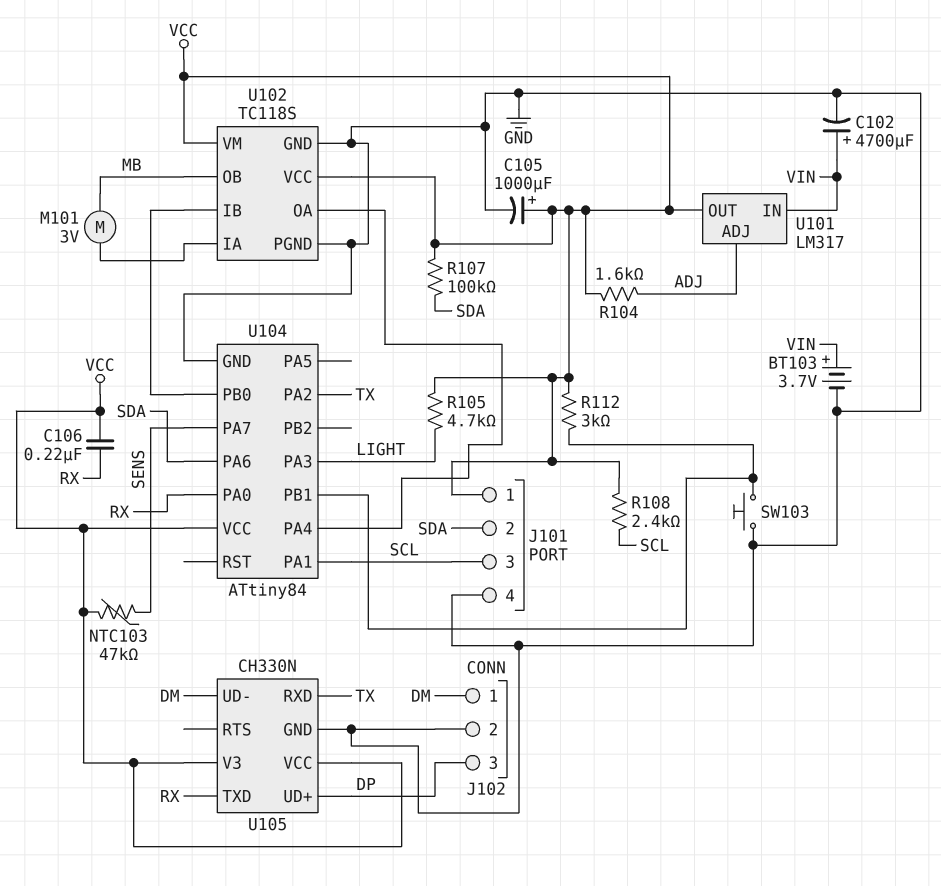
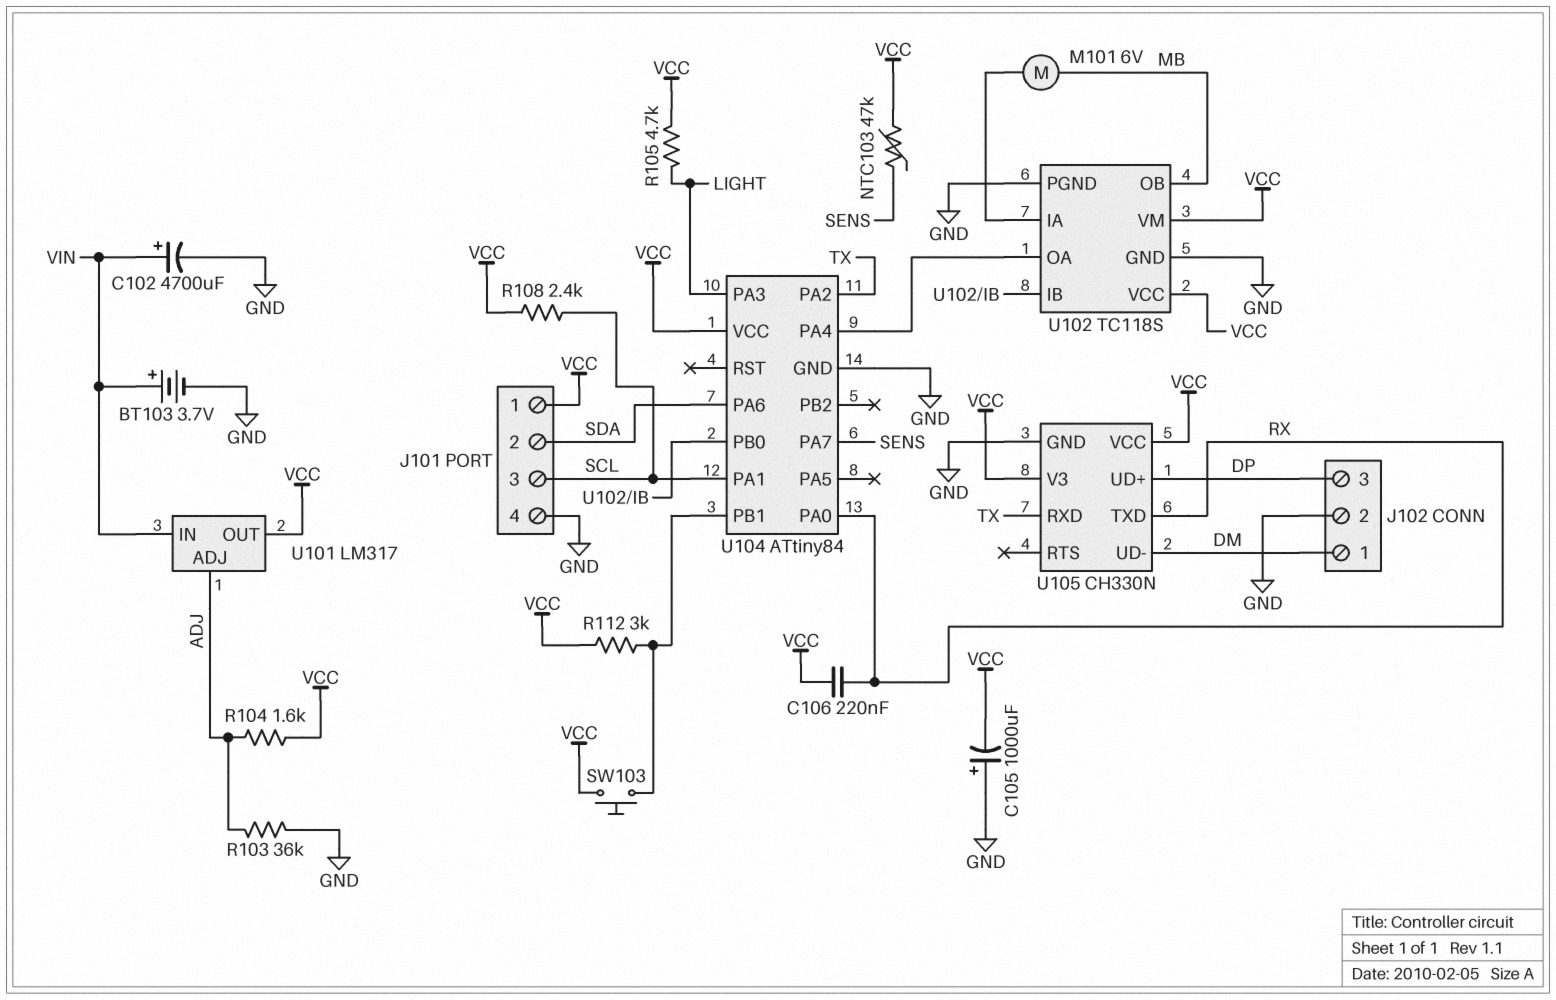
C105: 1000uF (plus VCC, minus GND) -> 1000uF (plus GND, minus VCC)
M101: motor 3V (MB, U102/IA) -> motor 6V (MB, U102/IA)
R103: none -> 36k (ADJ, GND)
R107: 100k (SDA, VCC) -> none
SW103: button (GND, U104/PB1) -> button (U104/PB1, VCC)

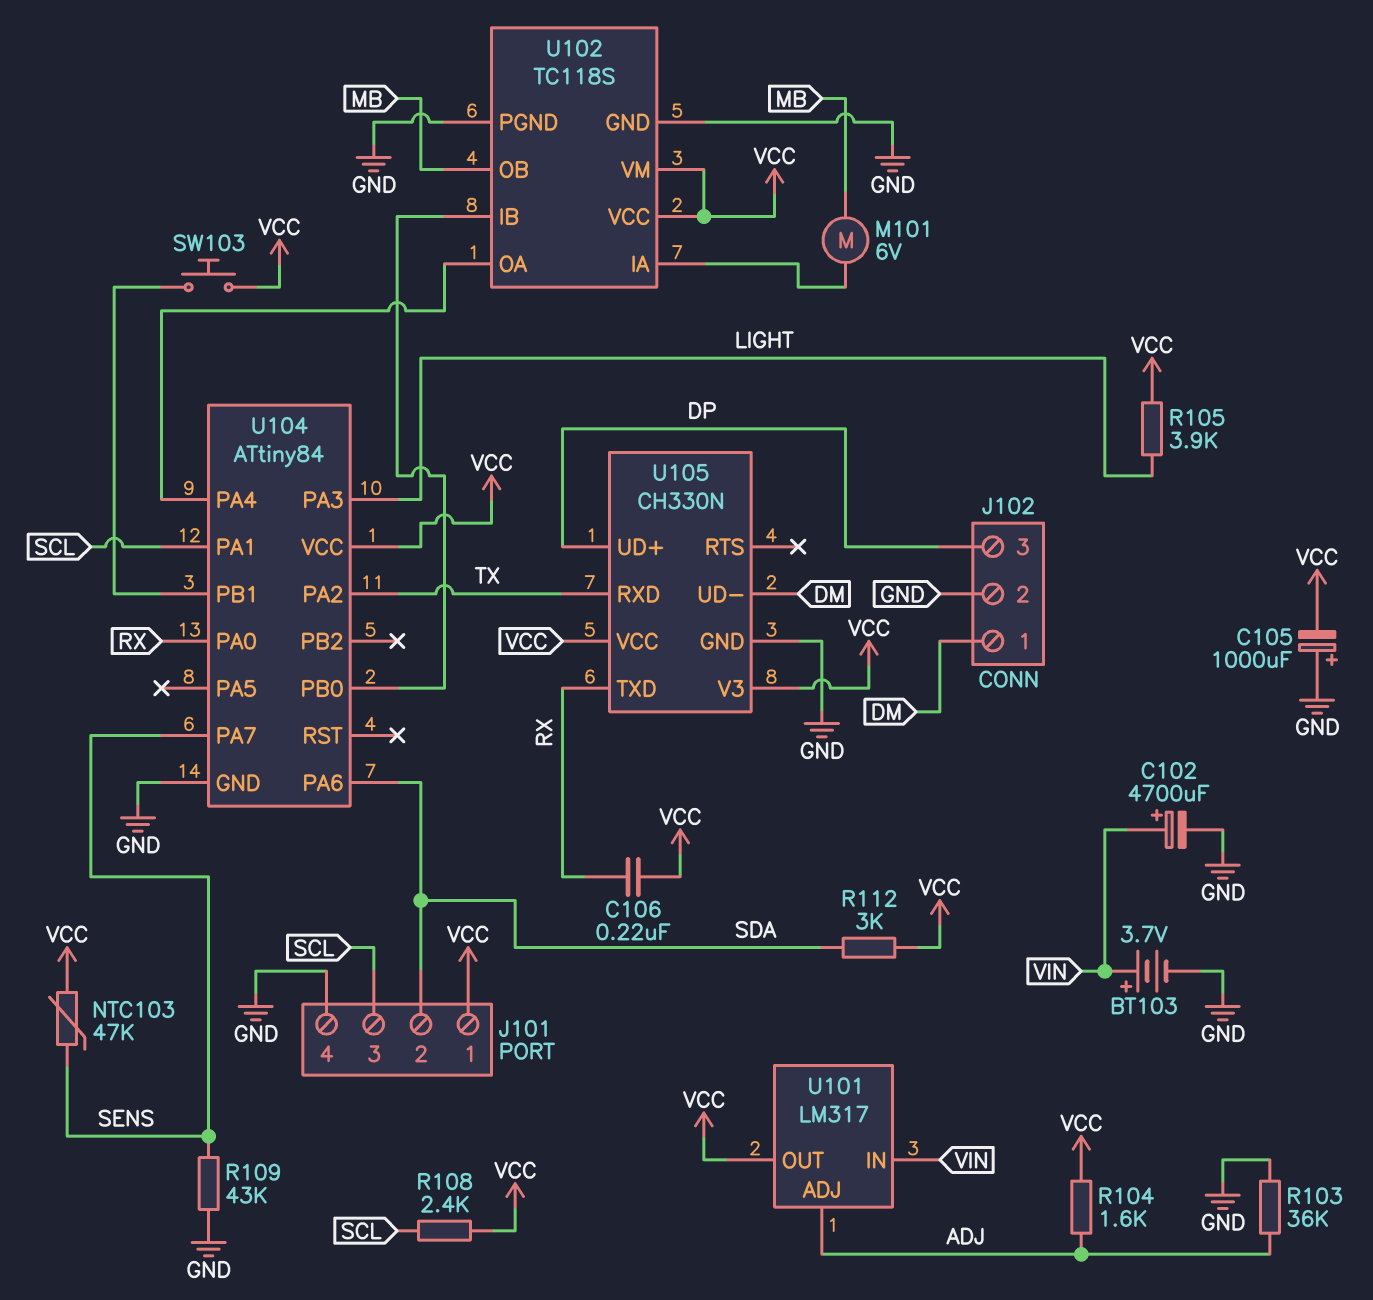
R105: 4.7k (LIGHT, VCC) -> 3.9k (LIGHT, VCC)
R109: none -> 43k (GND, SENS)
R112: 3k (U104/PB1, VCC) -> 3k (SDA, VCC)

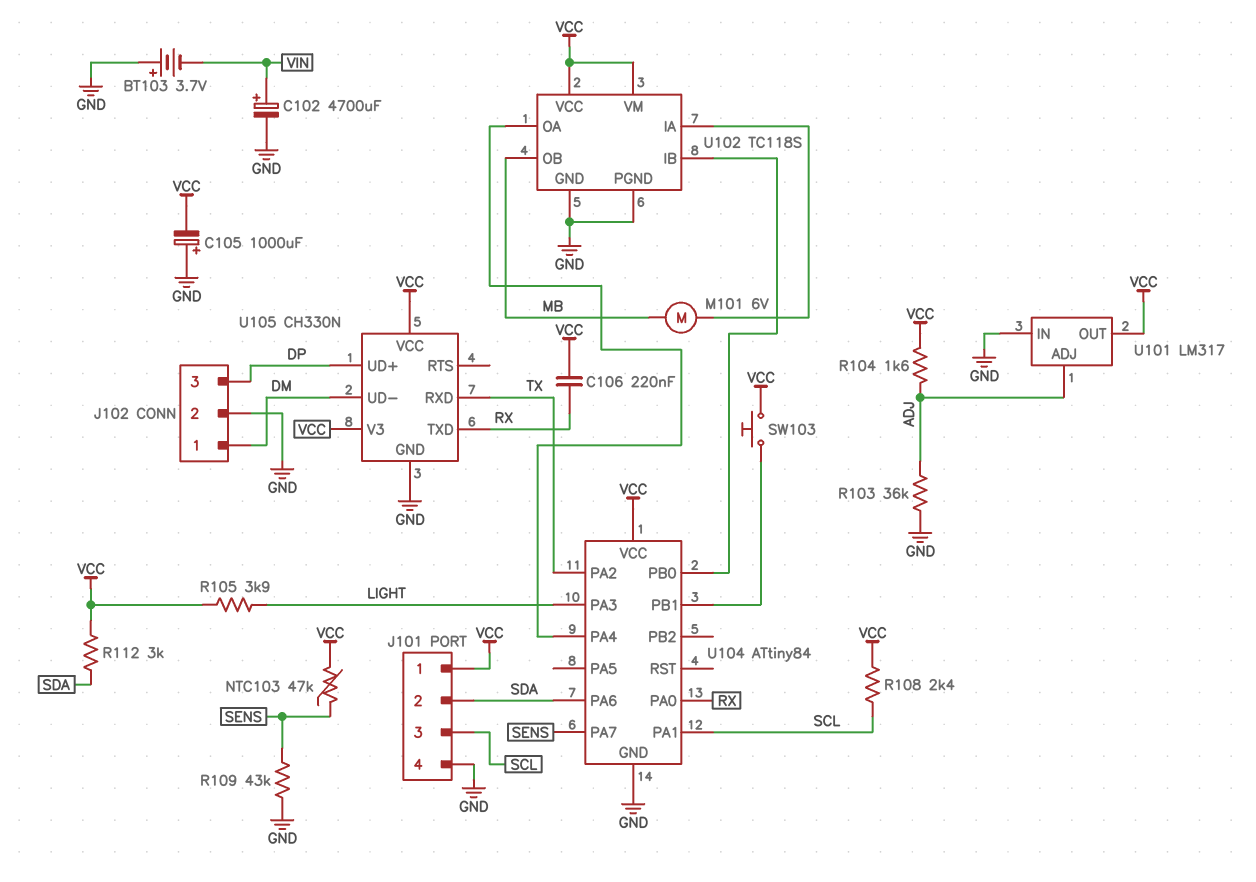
BT103: 3.7V (plus VIN, minus GND) -> 3.7V (plus GND, minus VIN)
U101 pin IN: VIN -> GND

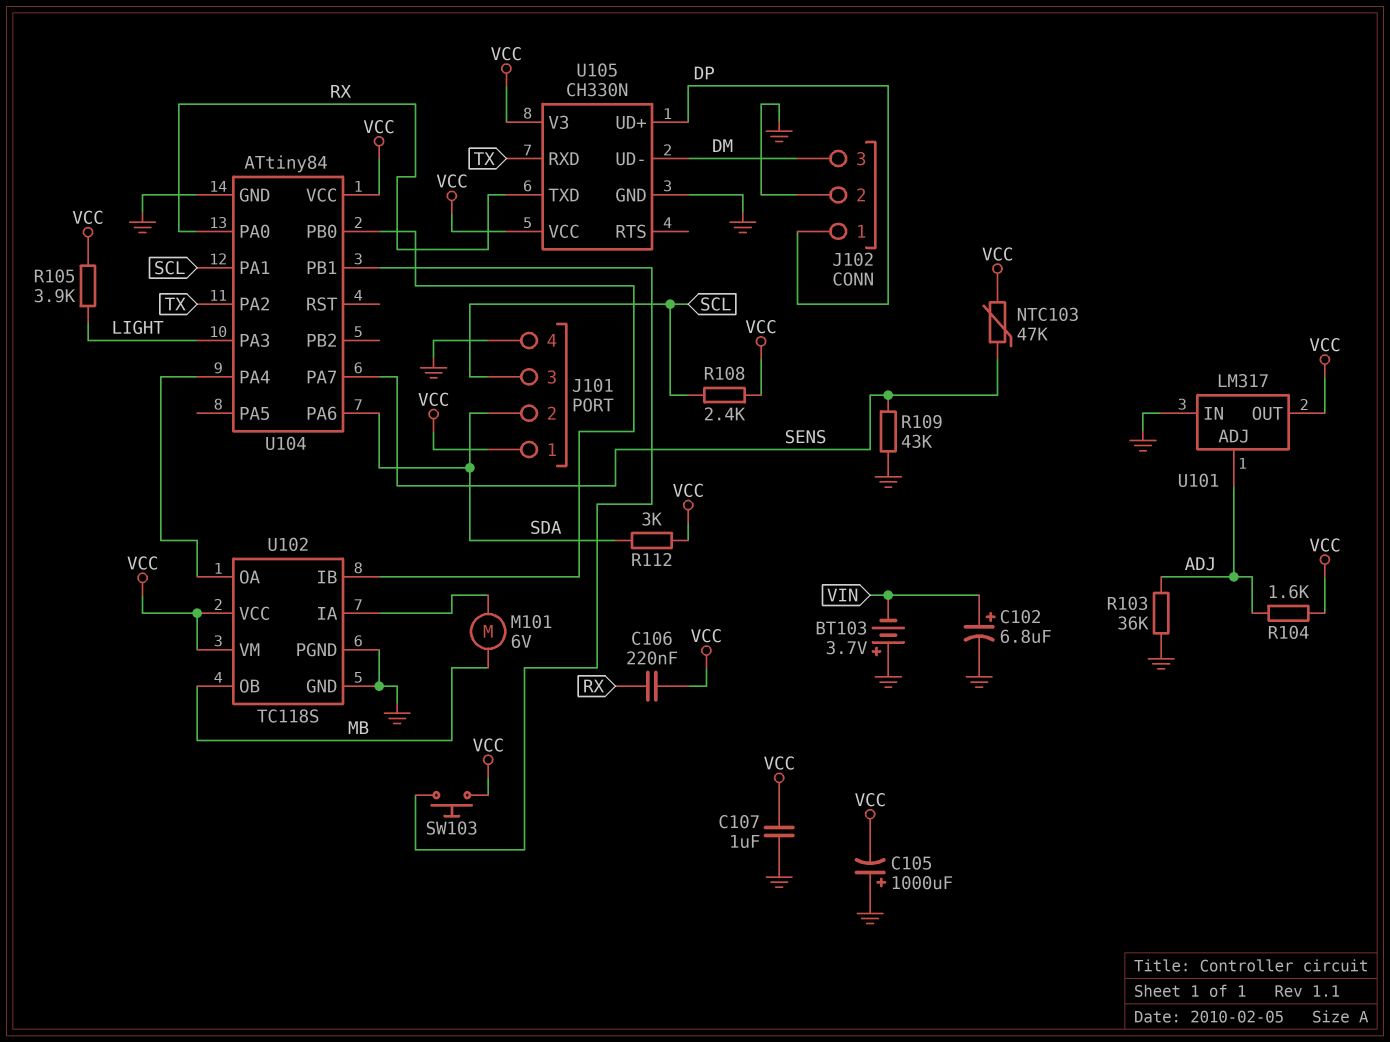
C102: 4700uF (plus VIN, minus GND) -> 6.8uF (plus VIN, minus GND)
C107: none -> 1uF (GND, VCC)
J102 pin 1: DM -> DP
J102 pin 3: DP -> DM

